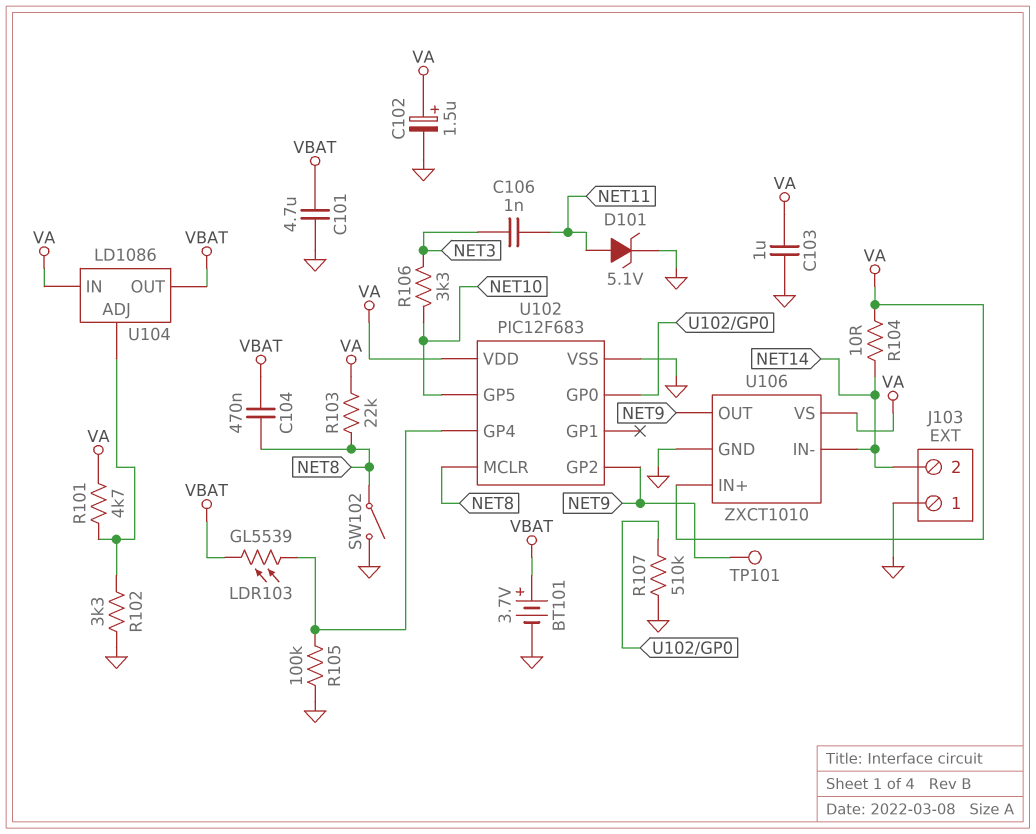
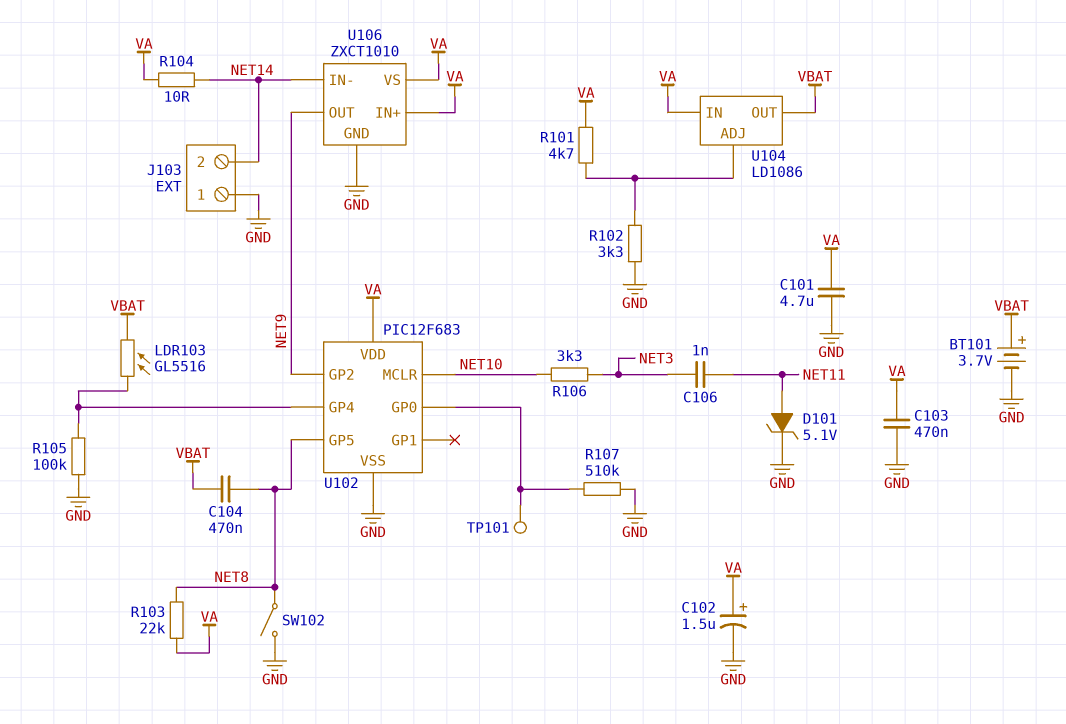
C101: 4.7uF (GND, VBAT) -> 4.7uF (GND, VA)
C103: 1uF (GND, VA) -> 470nF (GND, VA)
LDR103: GL5539 (U102/GP4, VBAT) -> GL5516 (U102/GP4, VBAT)
TP101: test point (NET9) -> test point (U102/GP0)
U102 pin GP5: NET10 -> NET8
U102 pin MCLR: NET8 -> NET10

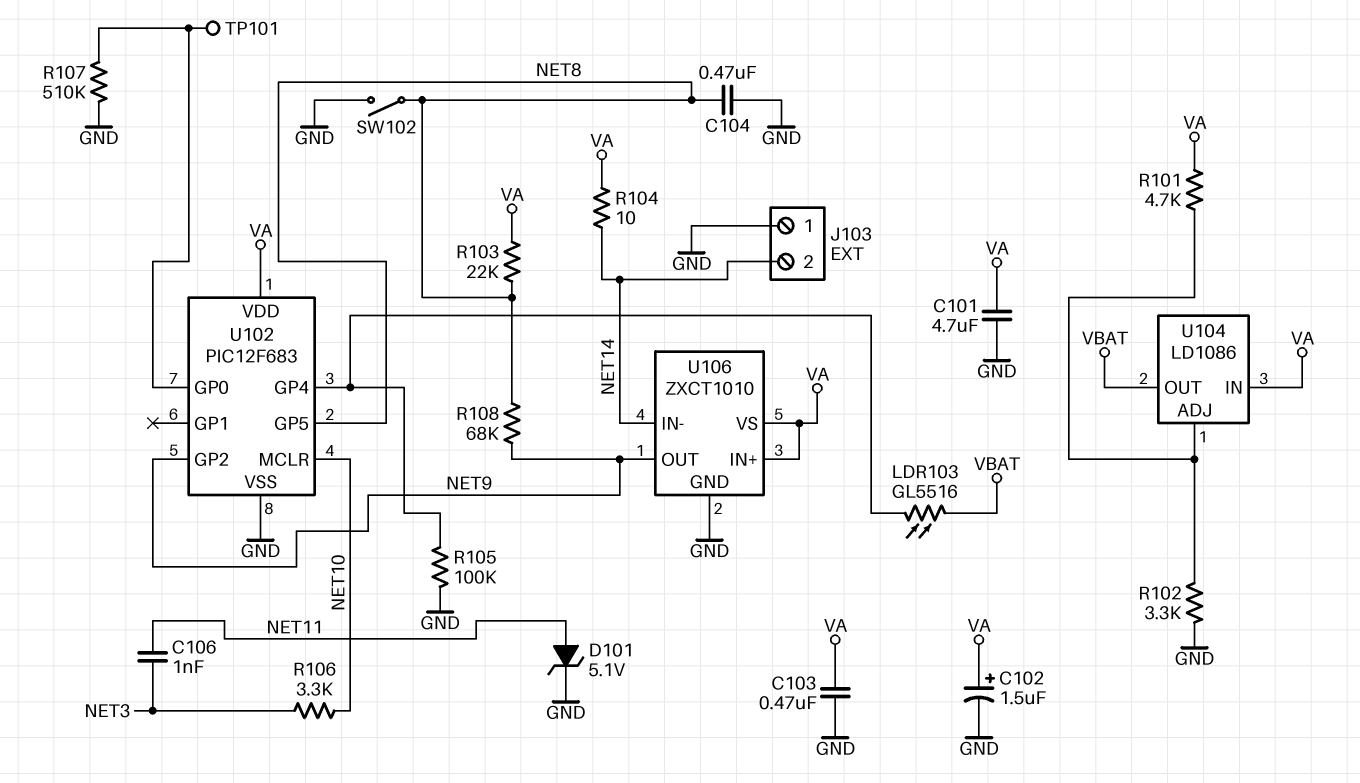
BT101: 3.7V (plus VBAT, minus GND) -> none
C104: 470nF (NET8, VBAT) -> 470nF (GND, NET8)
R108: none -> 68k (NET8, NET9)

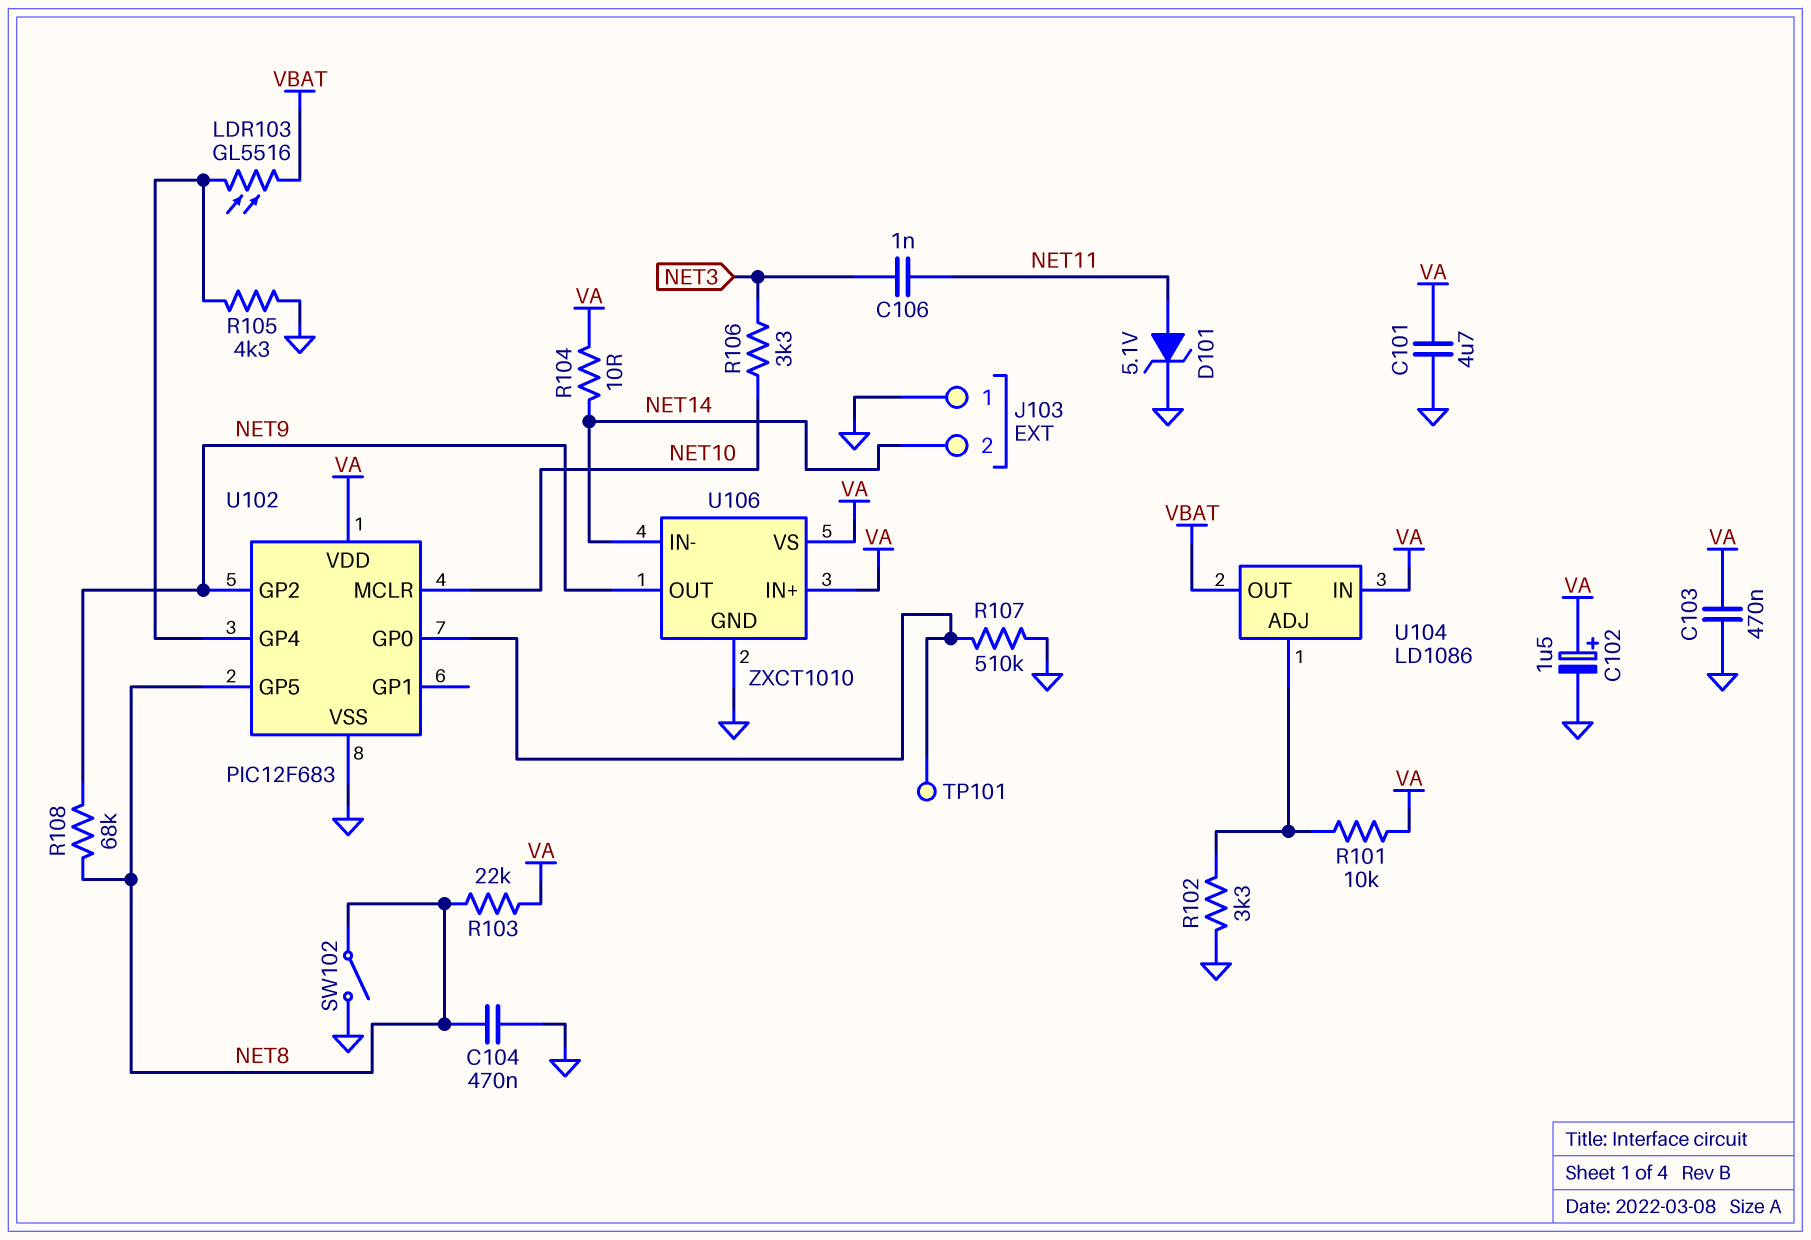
R101: 4.7k (U104/ADJ, VA) -> 10k (U104/ADJ, VA)
R105: 100k (GND, U102/GP4) -> 4.3k (GND, U102/GP4)

